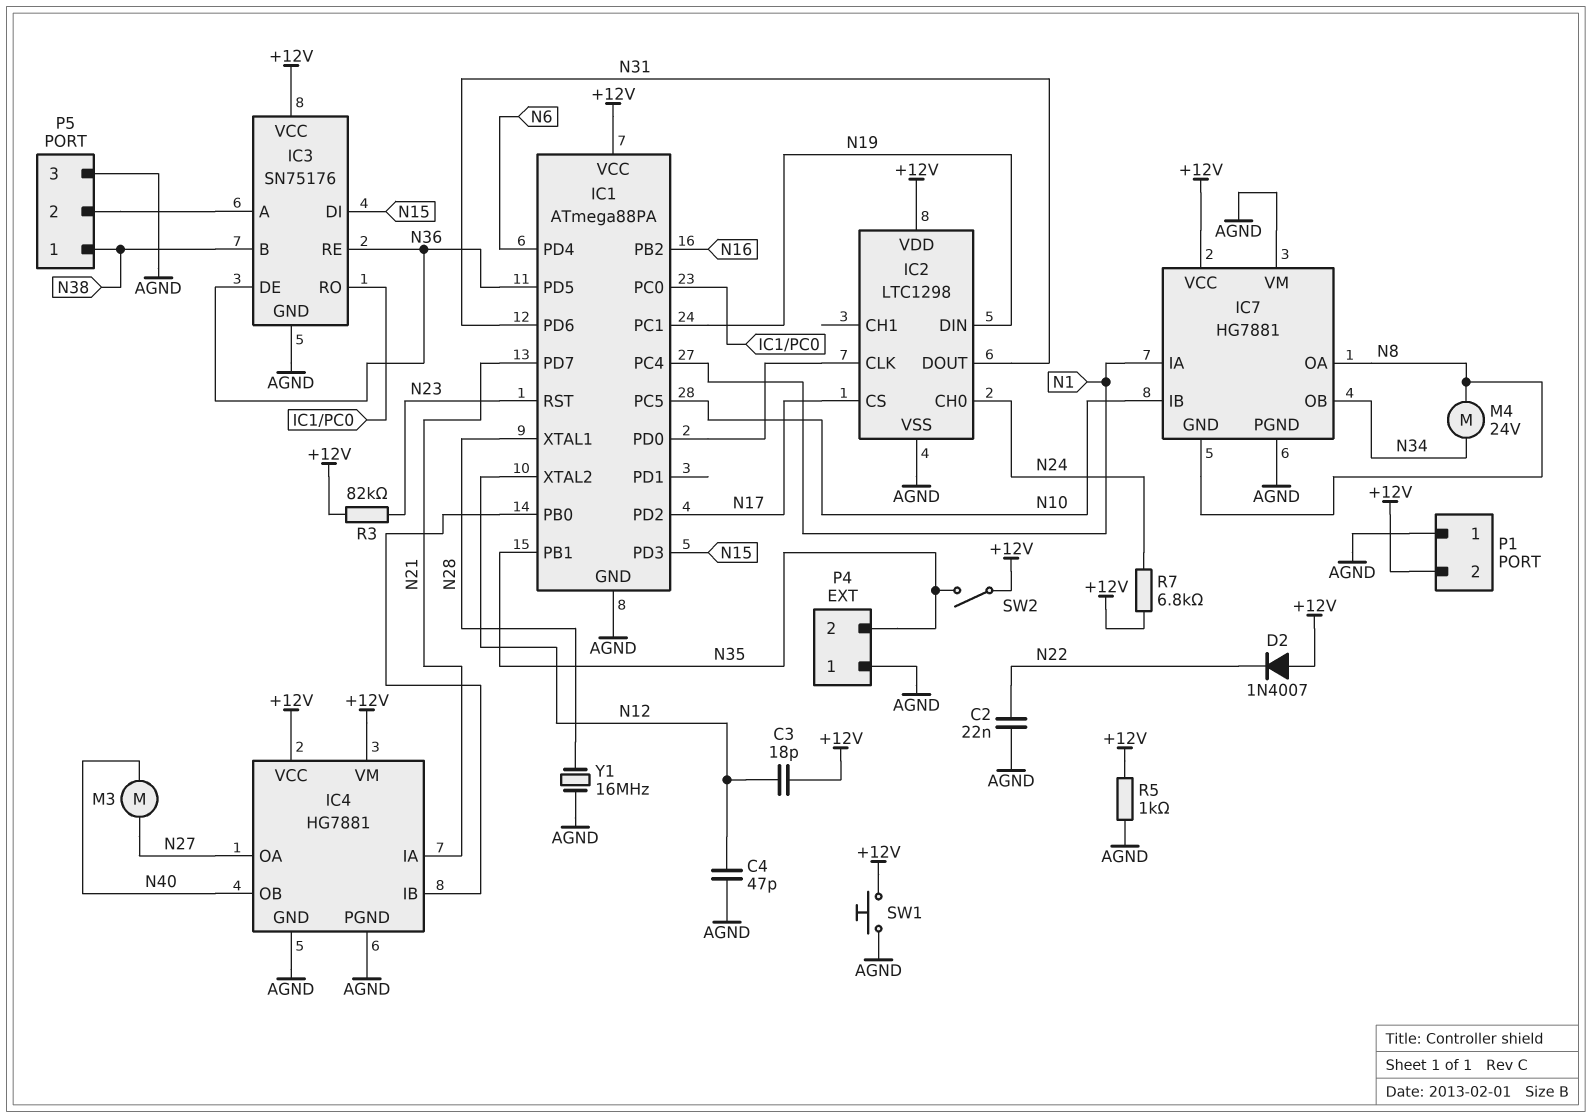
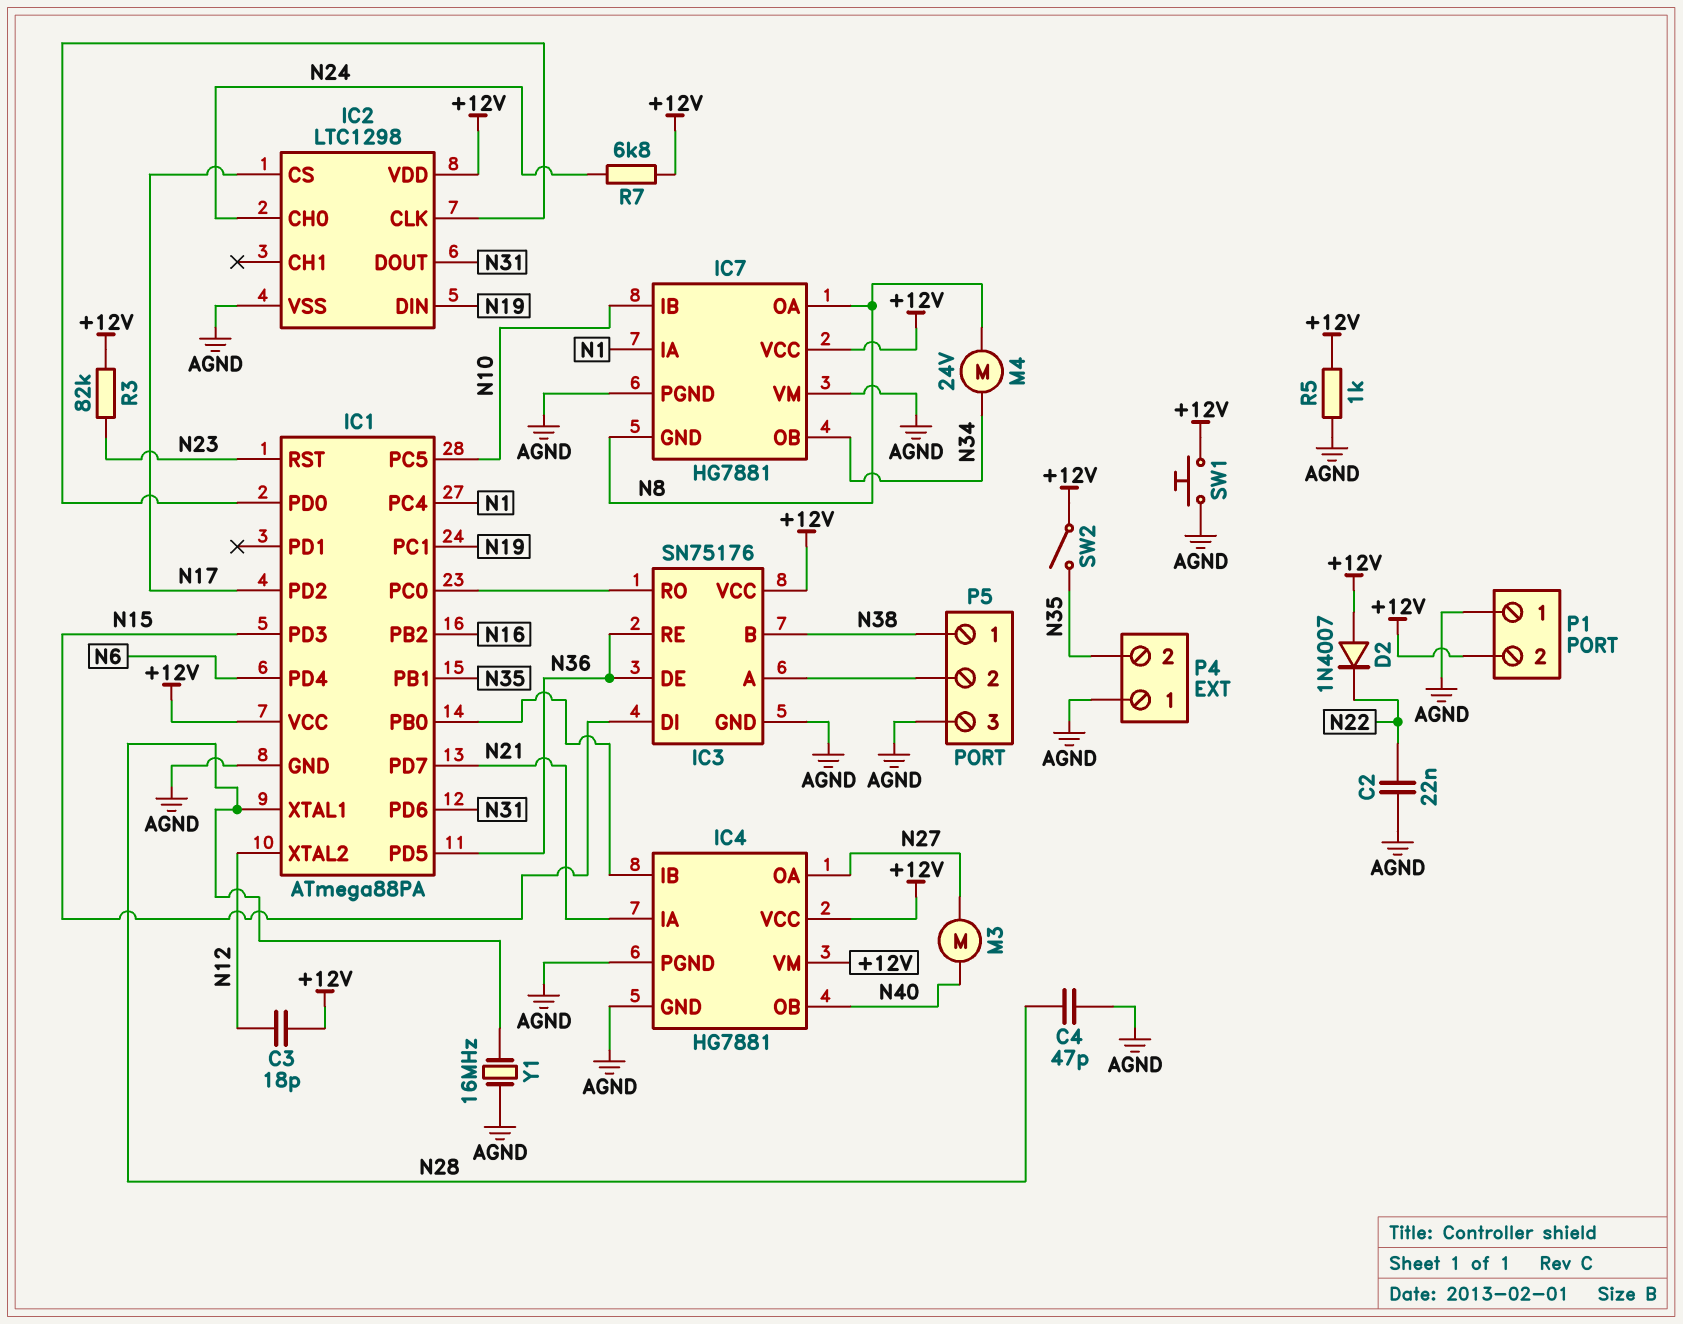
C4: 47pF (AGND, N12) -> 47pF (AGND, N28)

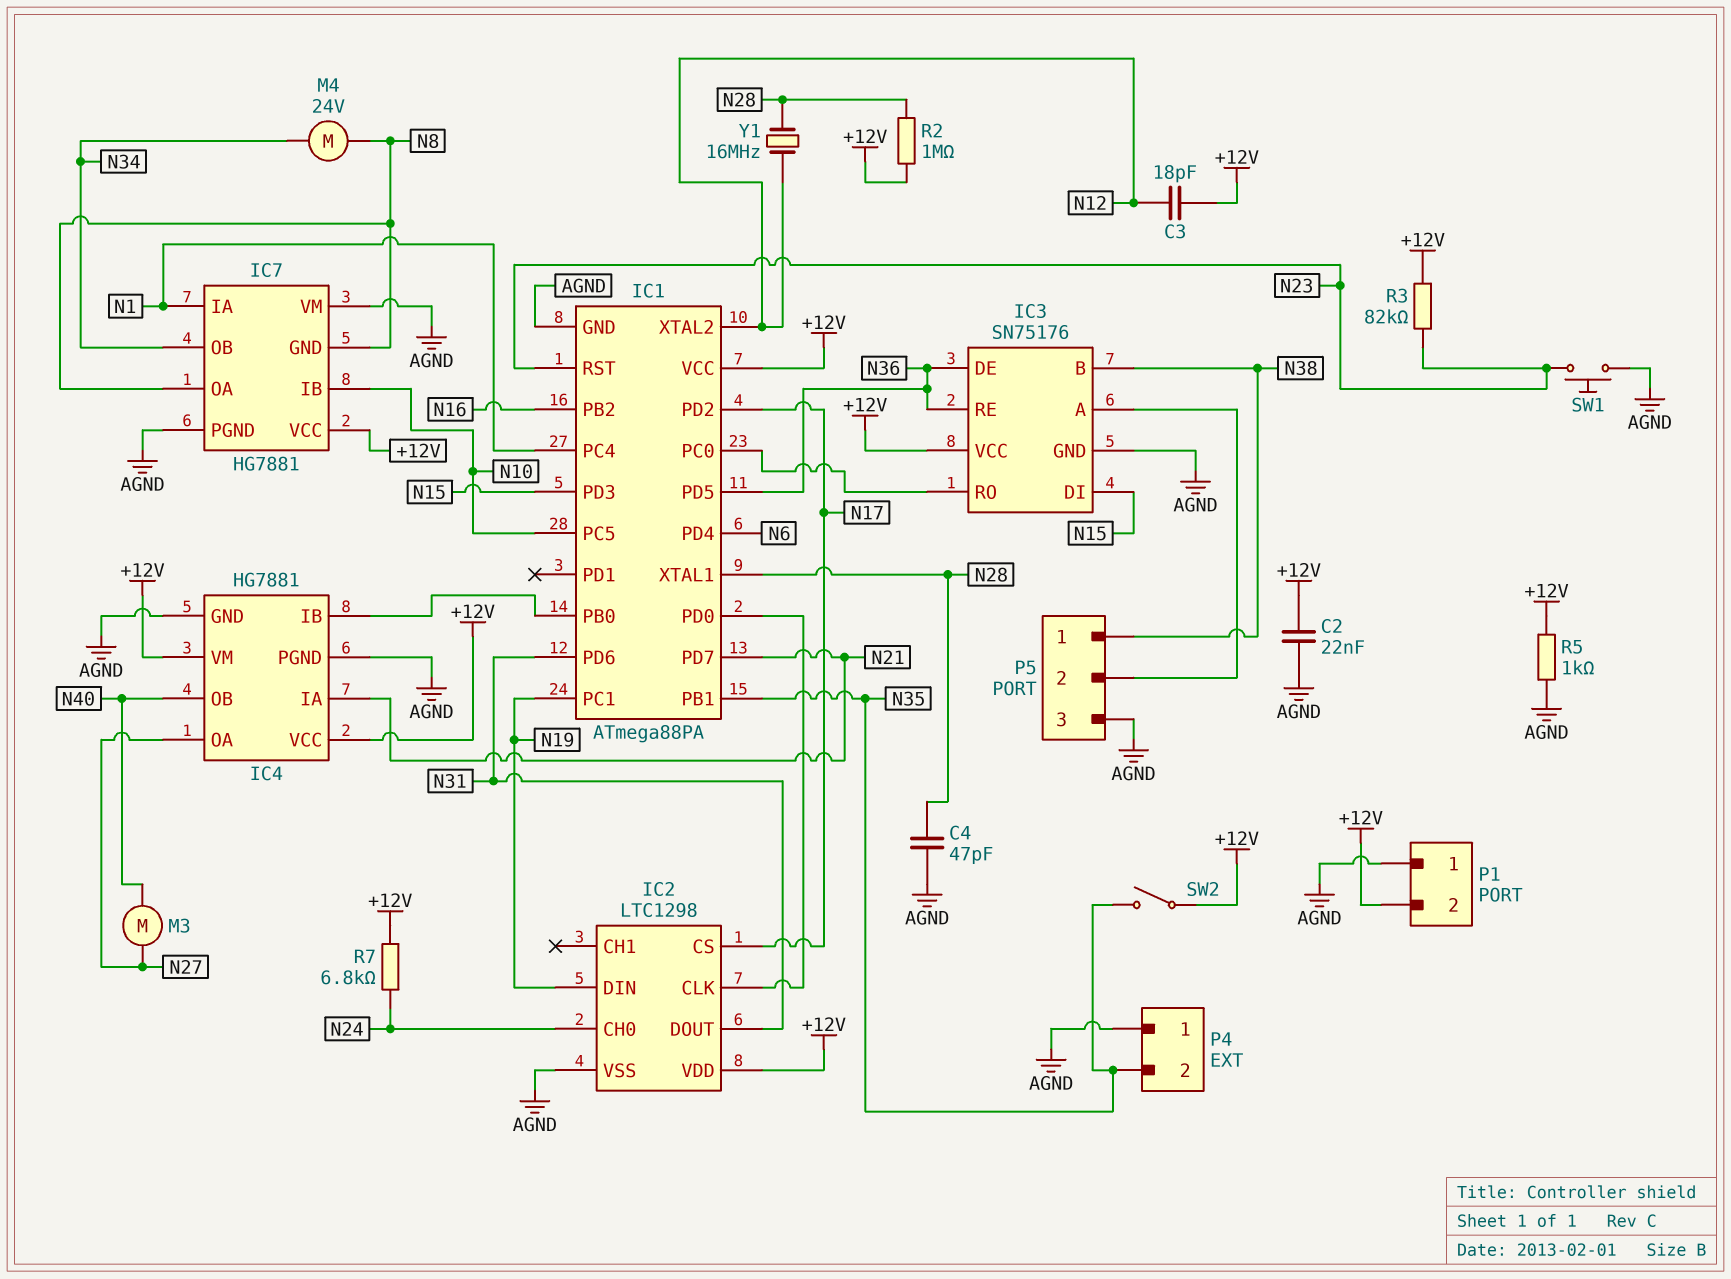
C2: 22nF (AGND, N22) -> 22nF (+12V, AGND)
D2: diode 1N4007 (A +12V, K N22) -> none
R2: none -> 1M (+12V, N28)
SW1: button (+12V, AGND) -> button (AGND, N23)
Y1: 16MHz (AGND, N28) -> 16MHz (N12, N28)

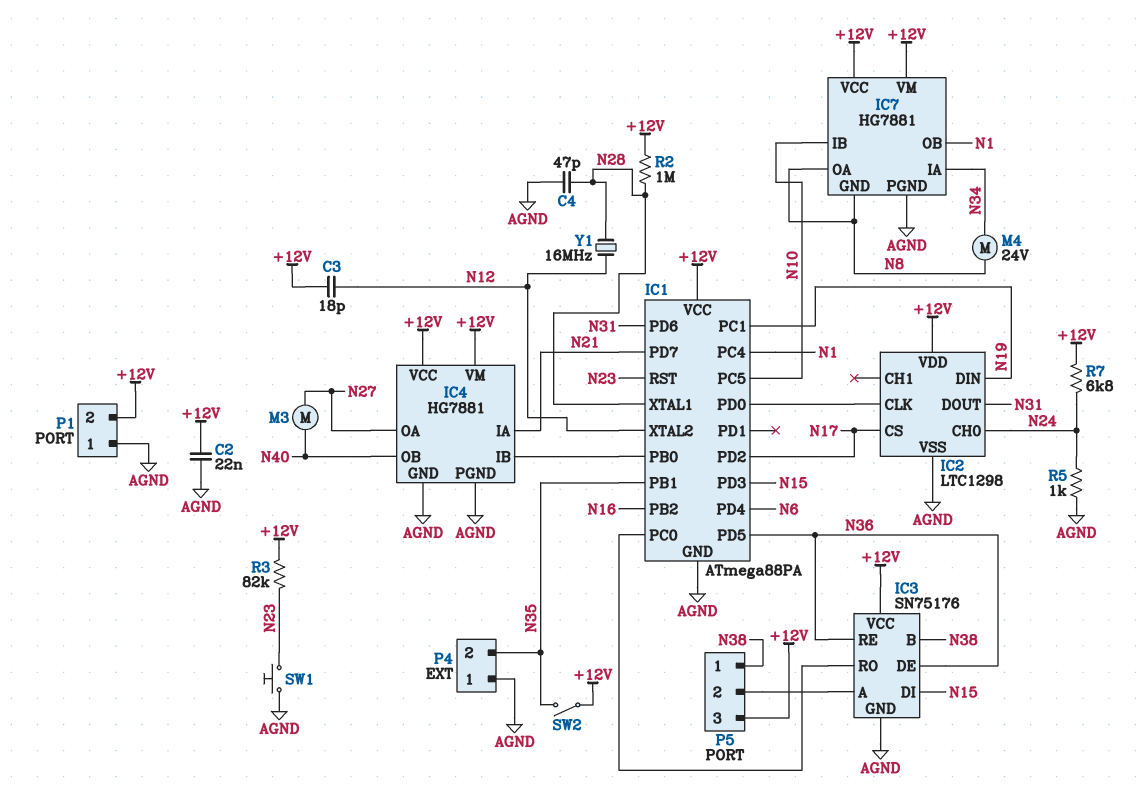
IC7 pin IA: N1 -> N34
IC7 pin OB: N34 -> N1
IC7 pin VM: AGND -> +12V
P5 pin 3: AGND -> +12V
R5: 1k (+12V, AGND) -> 1k (AGND, N24)

